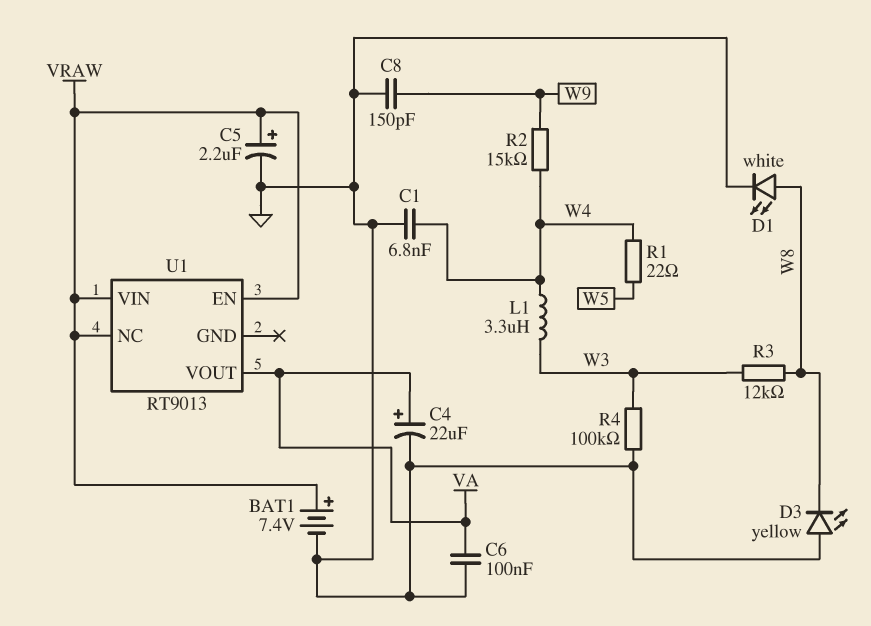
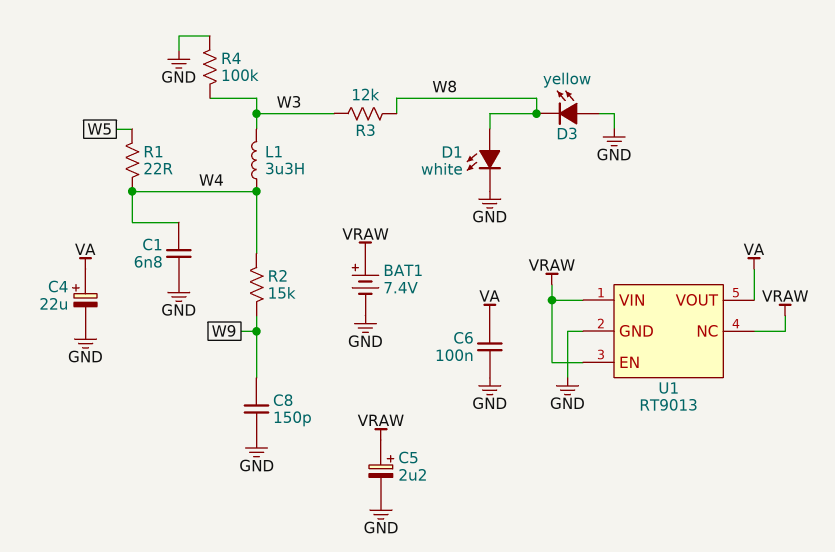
U1 pin GND: none -> GND

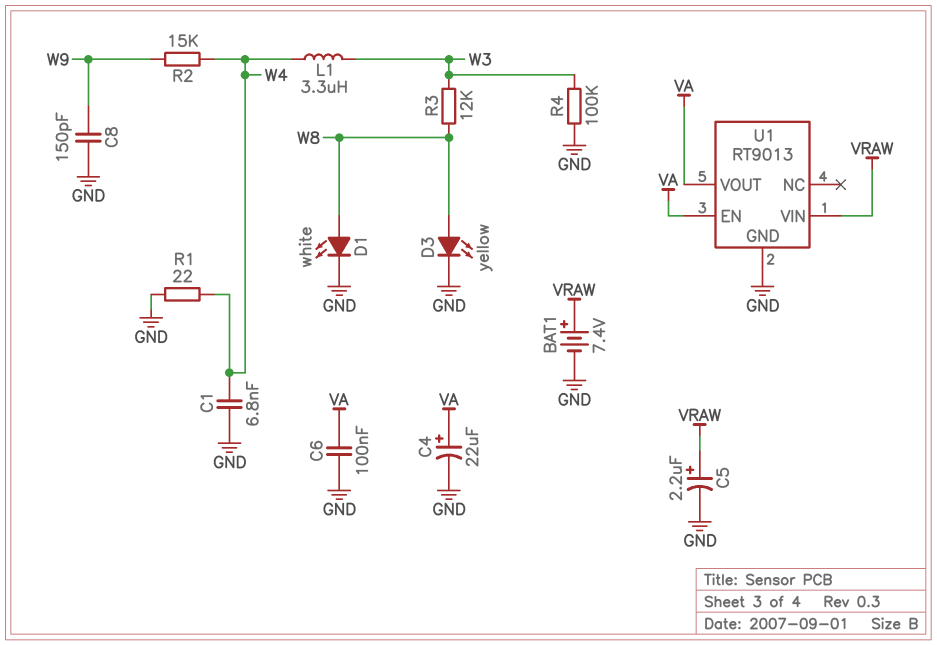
D3: LED yellow (A GND, K W8) -> LED yellow (A W8, K GND)
R1: 22 (W4, W5) -> 22 (GND, W4)
U1 pin EN: VRAW -> VA
U1 pin NC: VRAW -> none

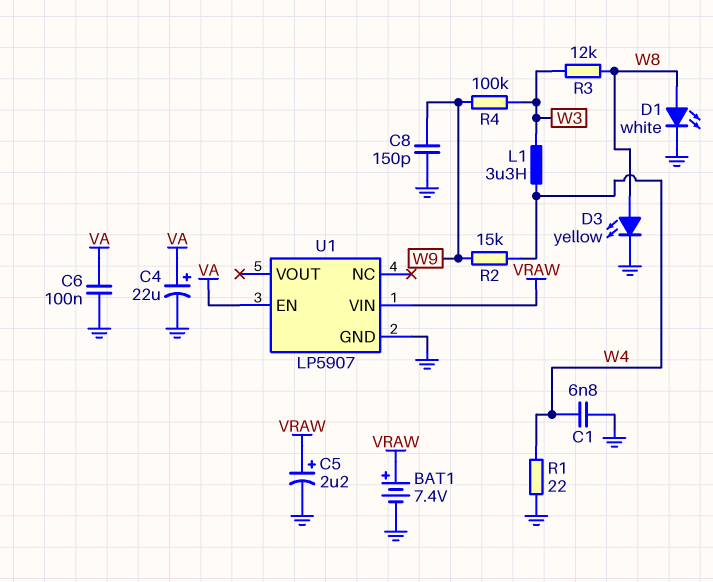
R4: 100k (GND, W3) -> 100k (W3, W9)
U1: RT9013 -> LP5907
U1 pin VOUT: VA -> none

